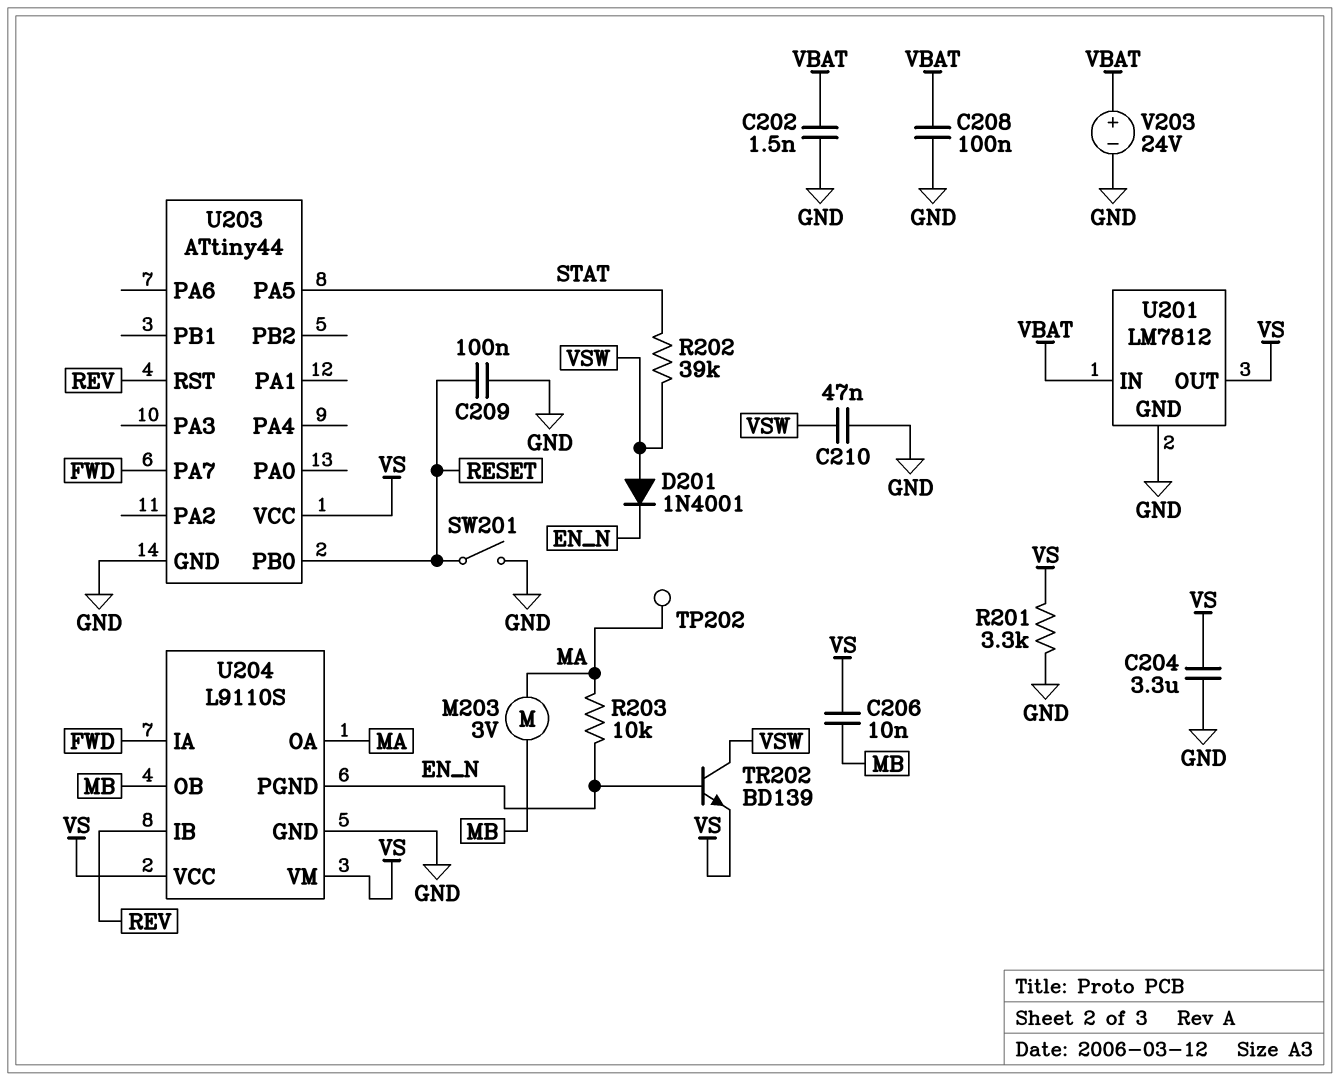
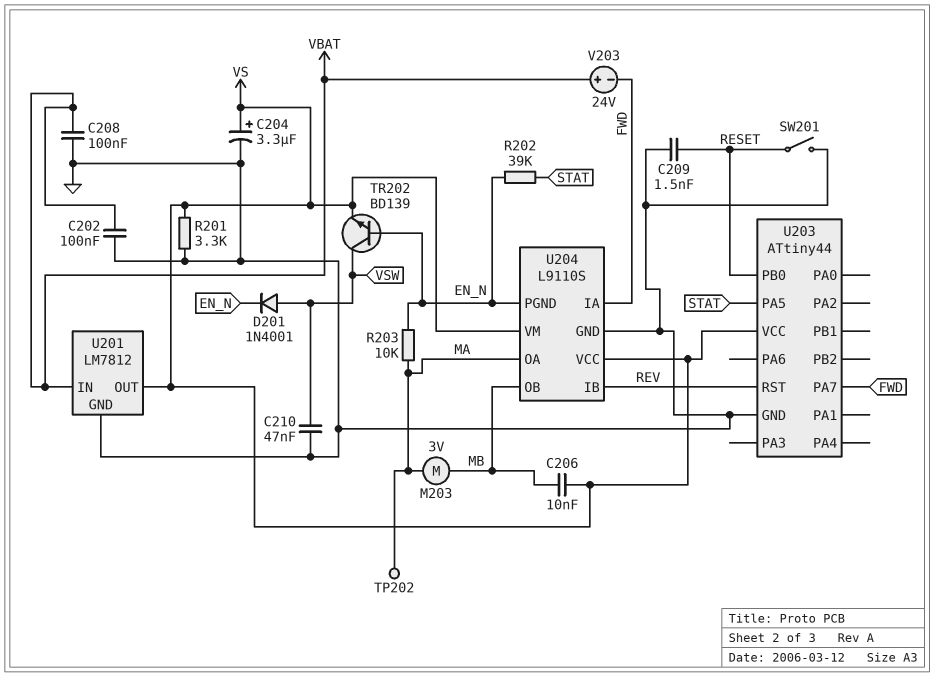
C202: 1.5nF (GND, VBAT) -> 100nF (GND, VBAT)
C204: 3.3uF (GND, VS) -> 3.3uF (plus VS, minus GND)
C209: 100nF (GND, RESET) -> 1.5nF (GND, RESET)
R202: 39k (STAT, VSW) -> 39k (EN_N, STAT)
V203: 24V (plus VBAT, minus GND) -> 24V (plus VBAT, minus FWD)

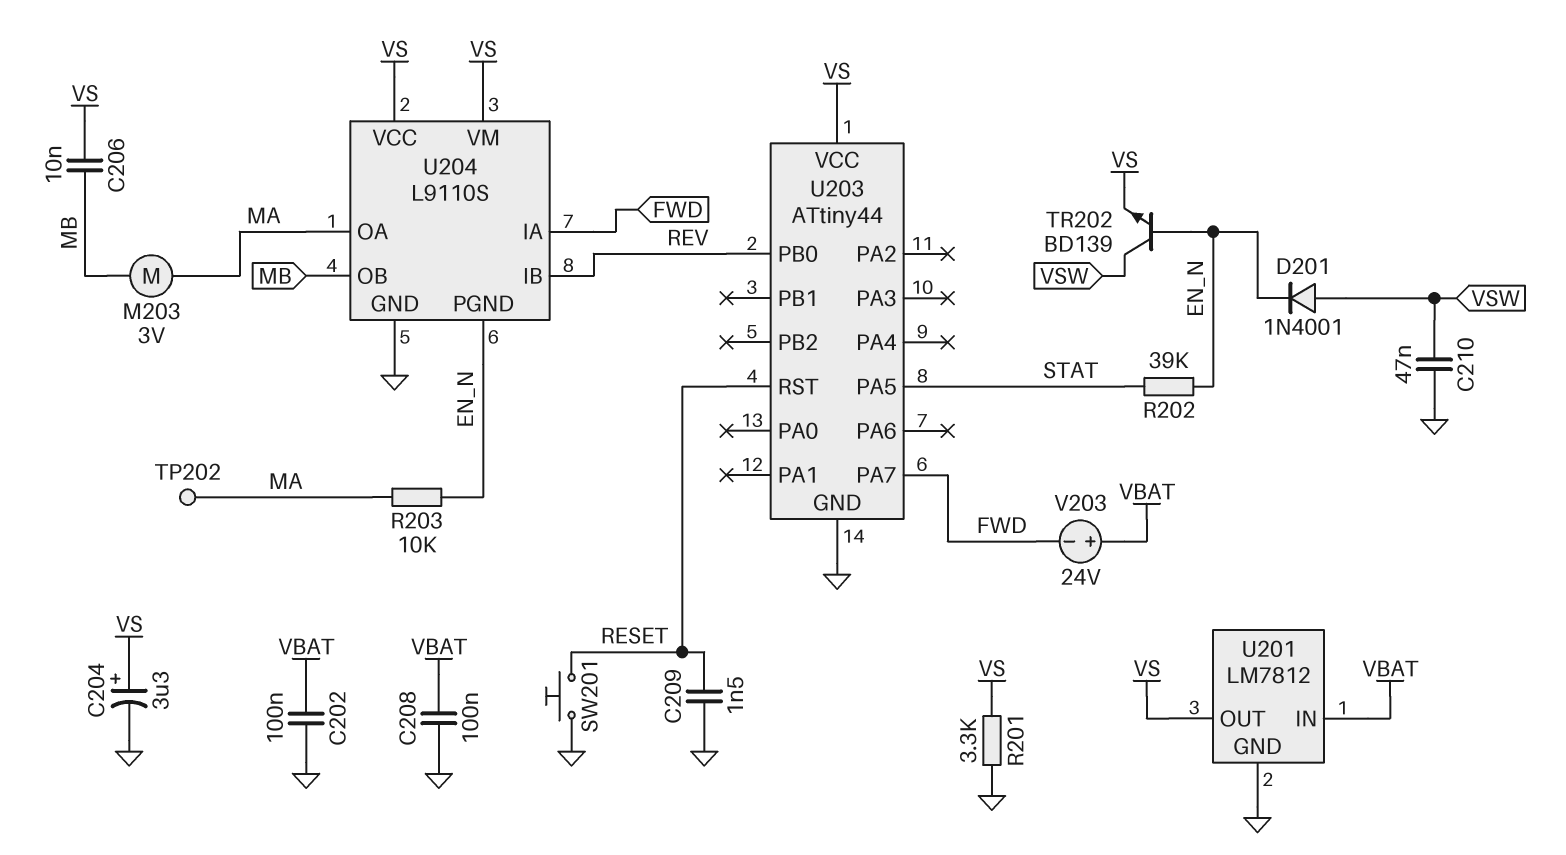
SW201: switch (GND, RESET) -> button (GND, RESET)
U203 pin PB0: RESET -> REV
U203 pin RST: REV -> RESET

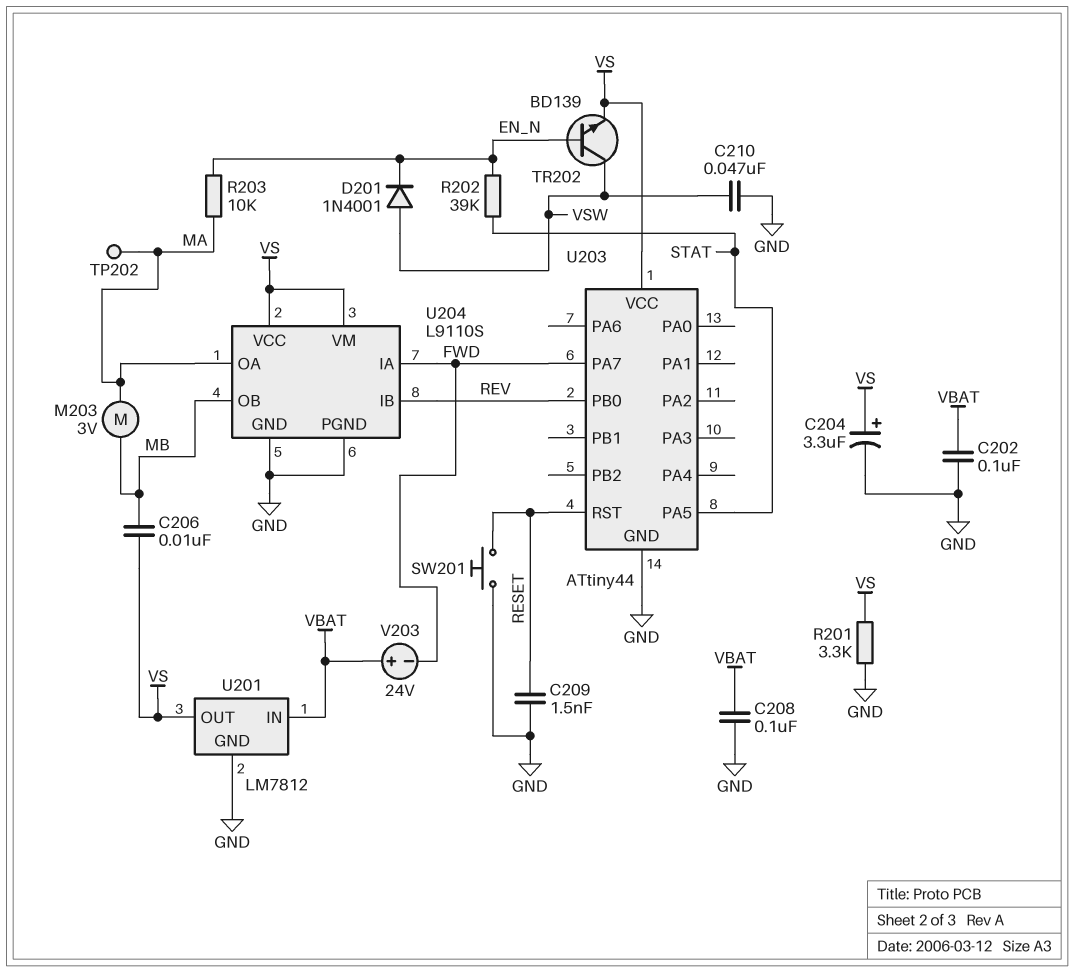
U204 pin PGND: EN_N -> GND

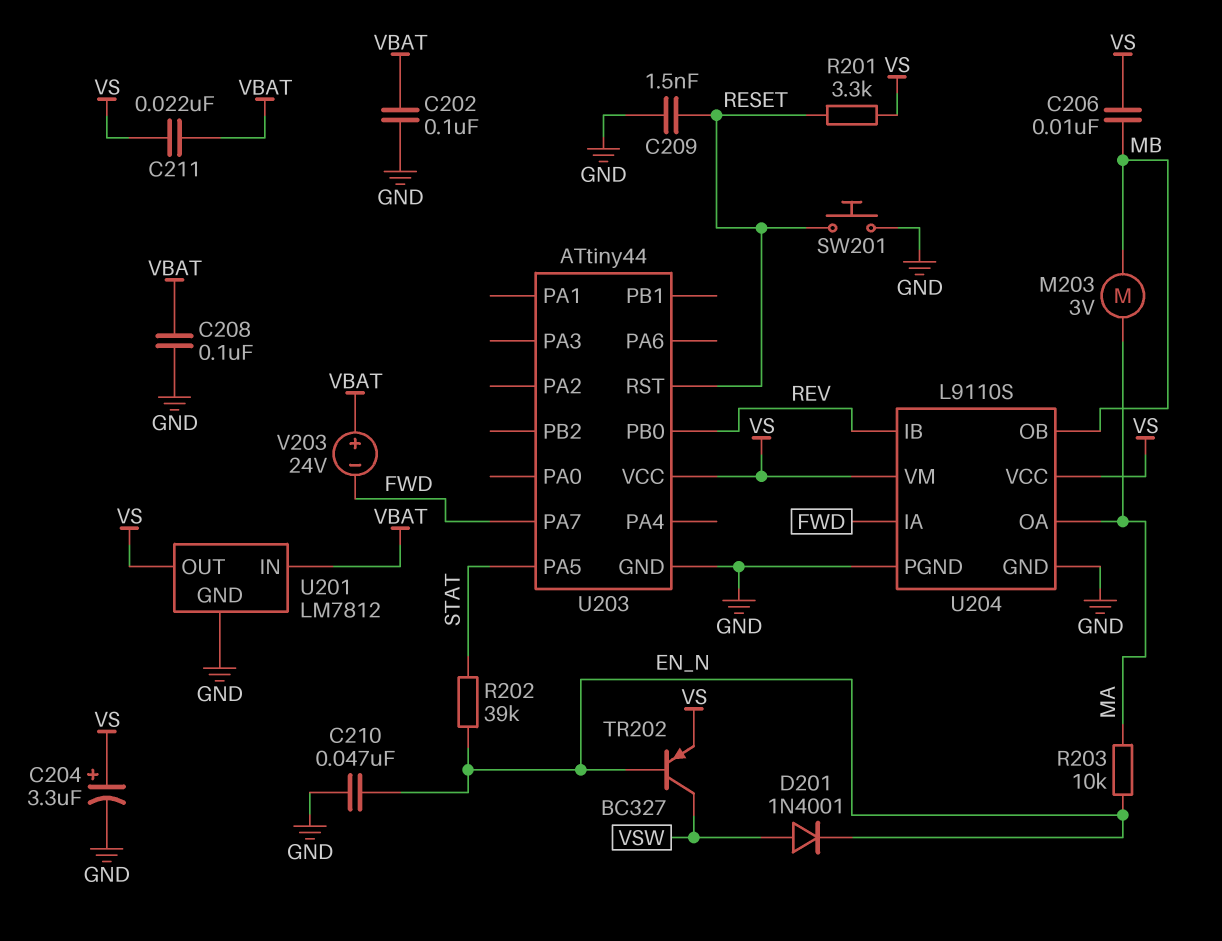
C210: 47nF (GND, VSW) -> 47nF (EN_N, GND)
C211: none -> 22nF (VBAT, VS)
R201: 3.3k (GND, VS) -> 3.3k (RESET, VS)
TP202: test point (MA) -> none
TR202: NPN BD139 (B EN_N, C VSW, E VS) -> PNP BC327 (B EN_N, C VSW, E VS)

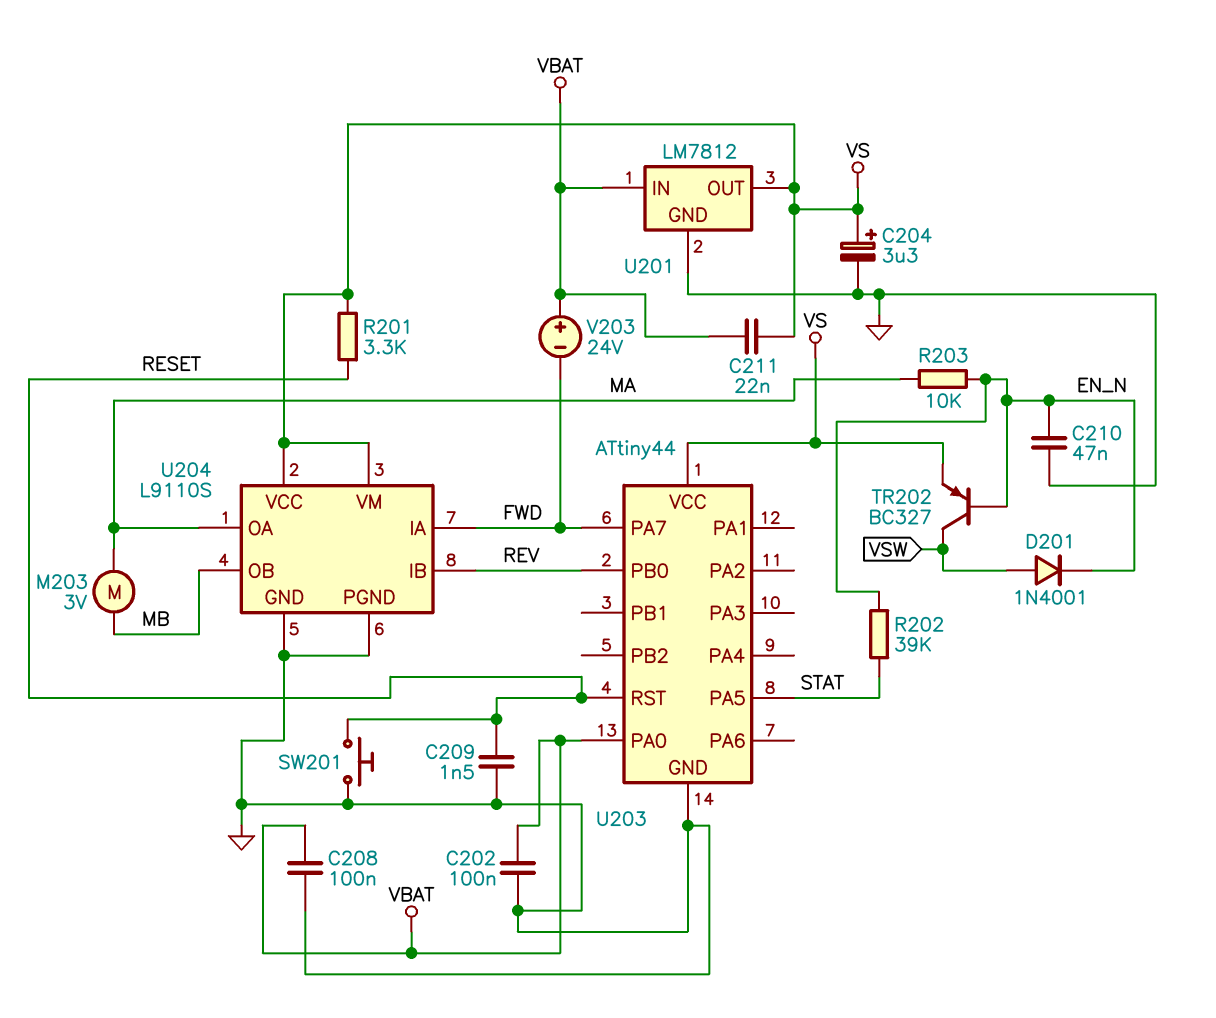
C206: 10nF (MB, VS) -> none
U203 pin PA0: none -> VBAT

